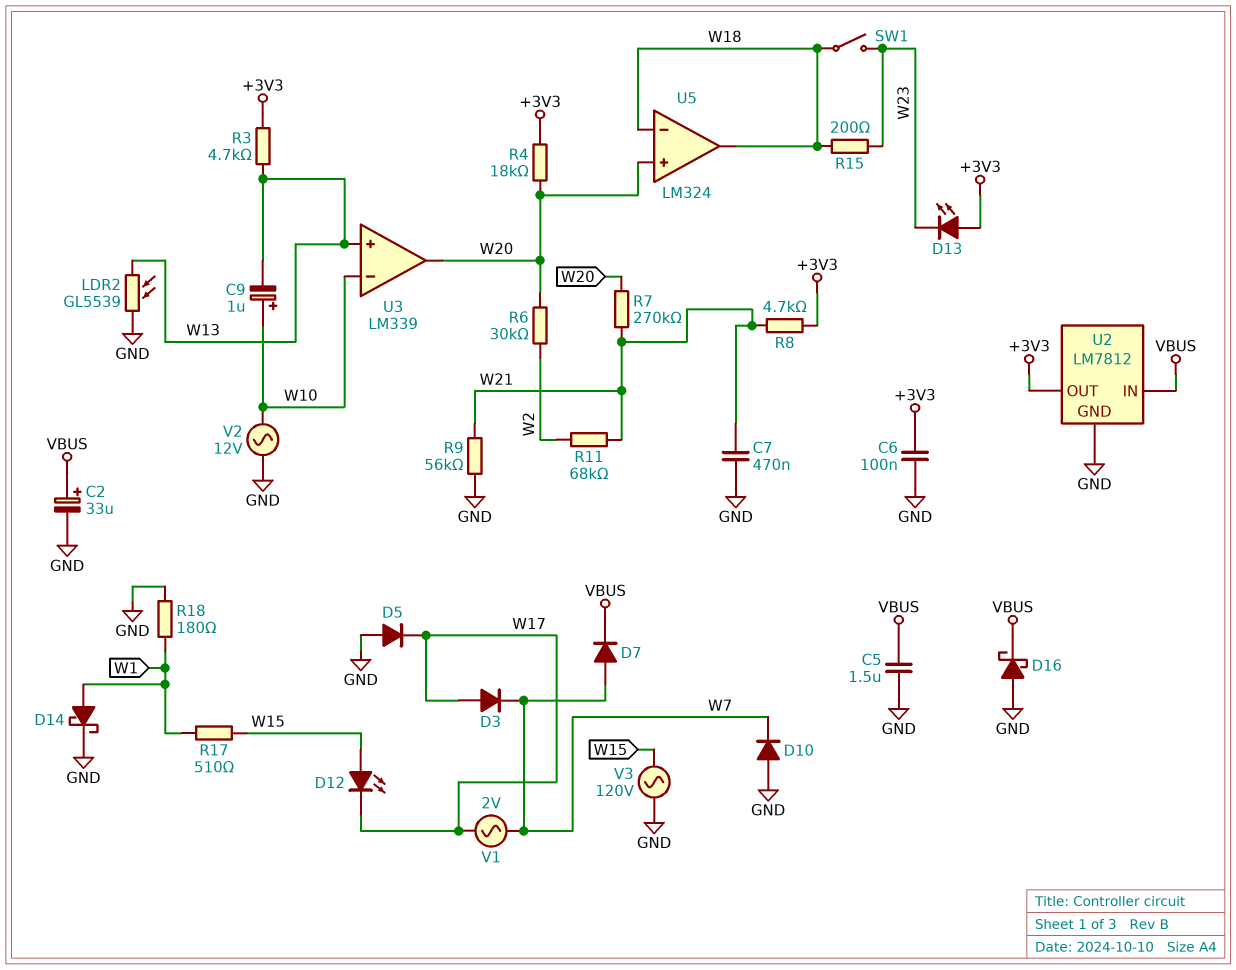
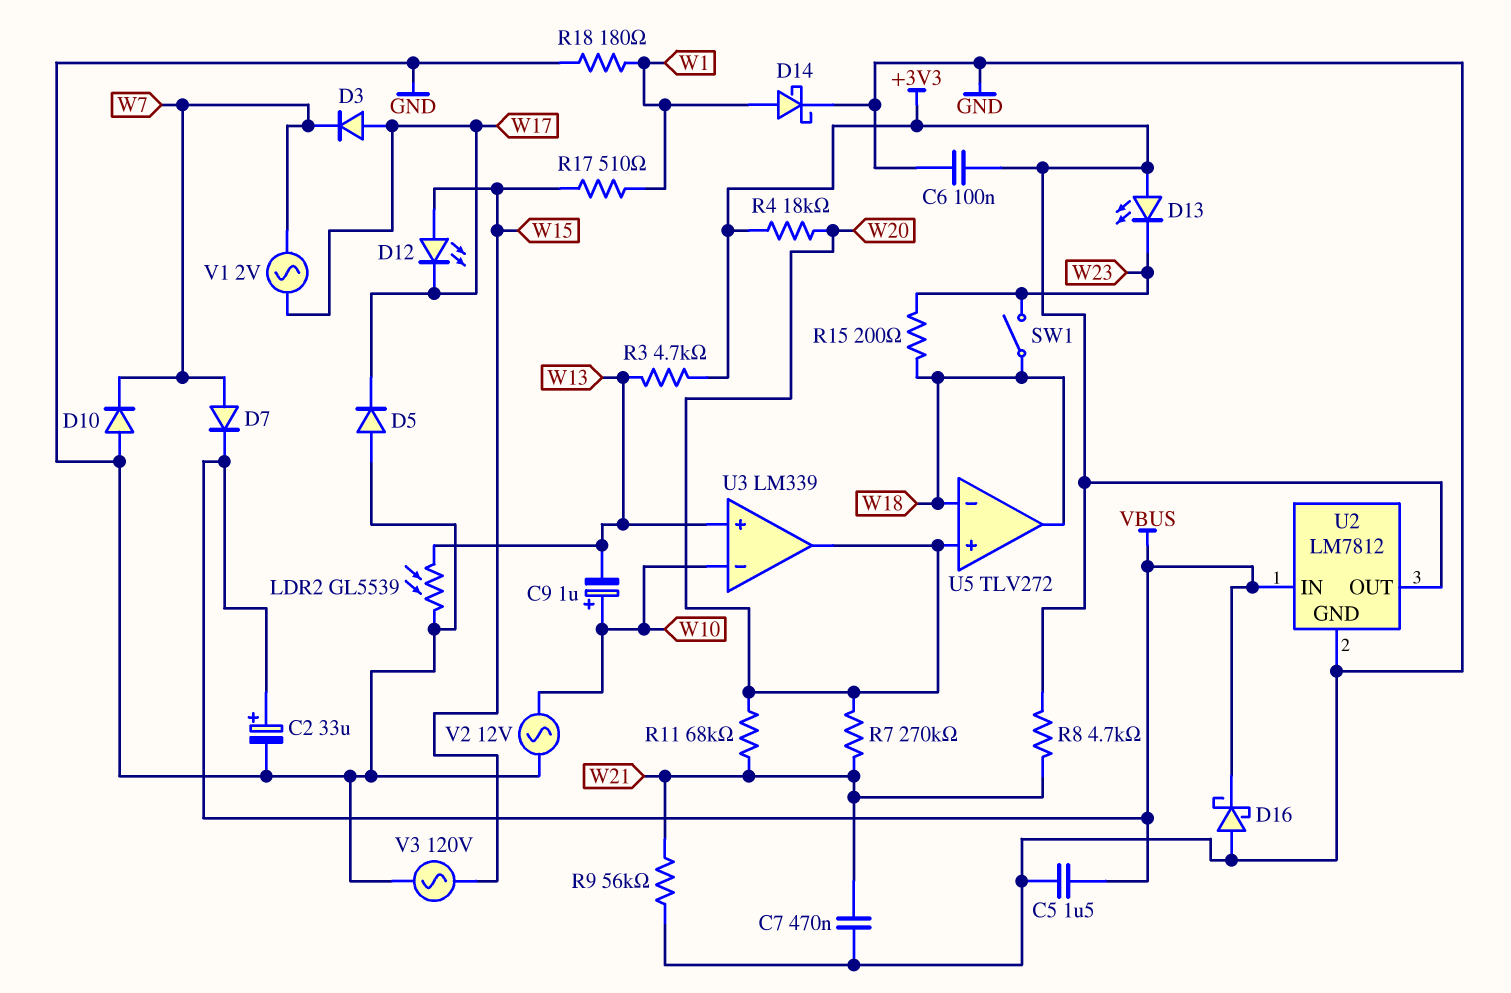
R6: 30k (W2, W20) -> none
R11: 68k (W2, W21) -> 68k (W20, W21)
U5: LM324 -> TLV272

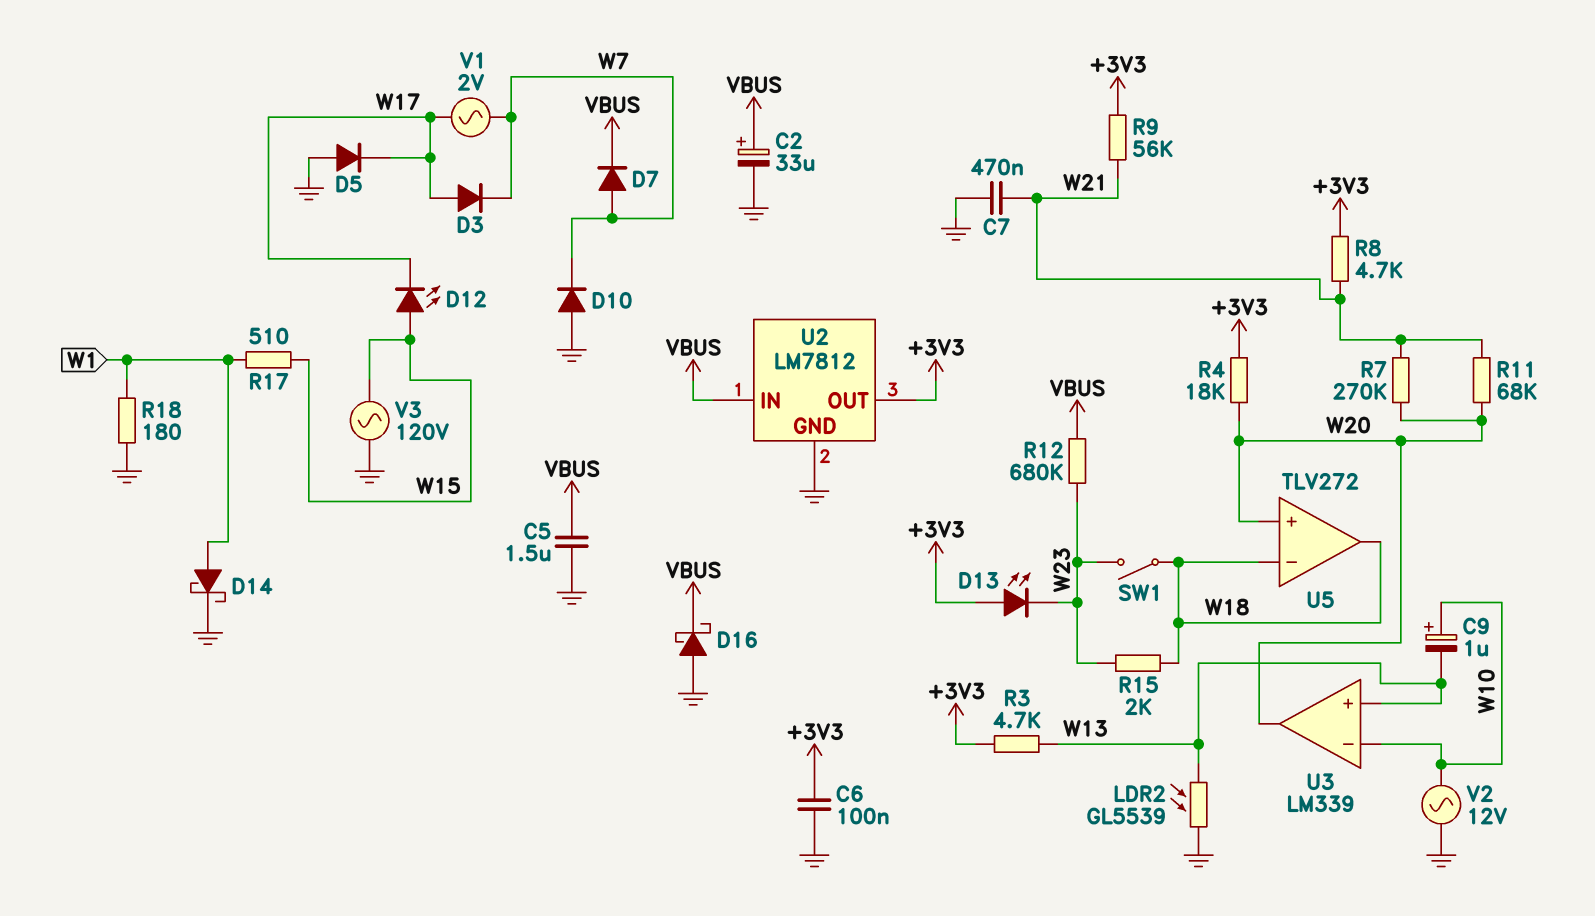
R9: 56k (GND, W21) -> 56k (+3V3, W21)
R12: none -> 680k (VBUS, W23)
R15: 200 (W18, W23) -> 2k (W18, W23)

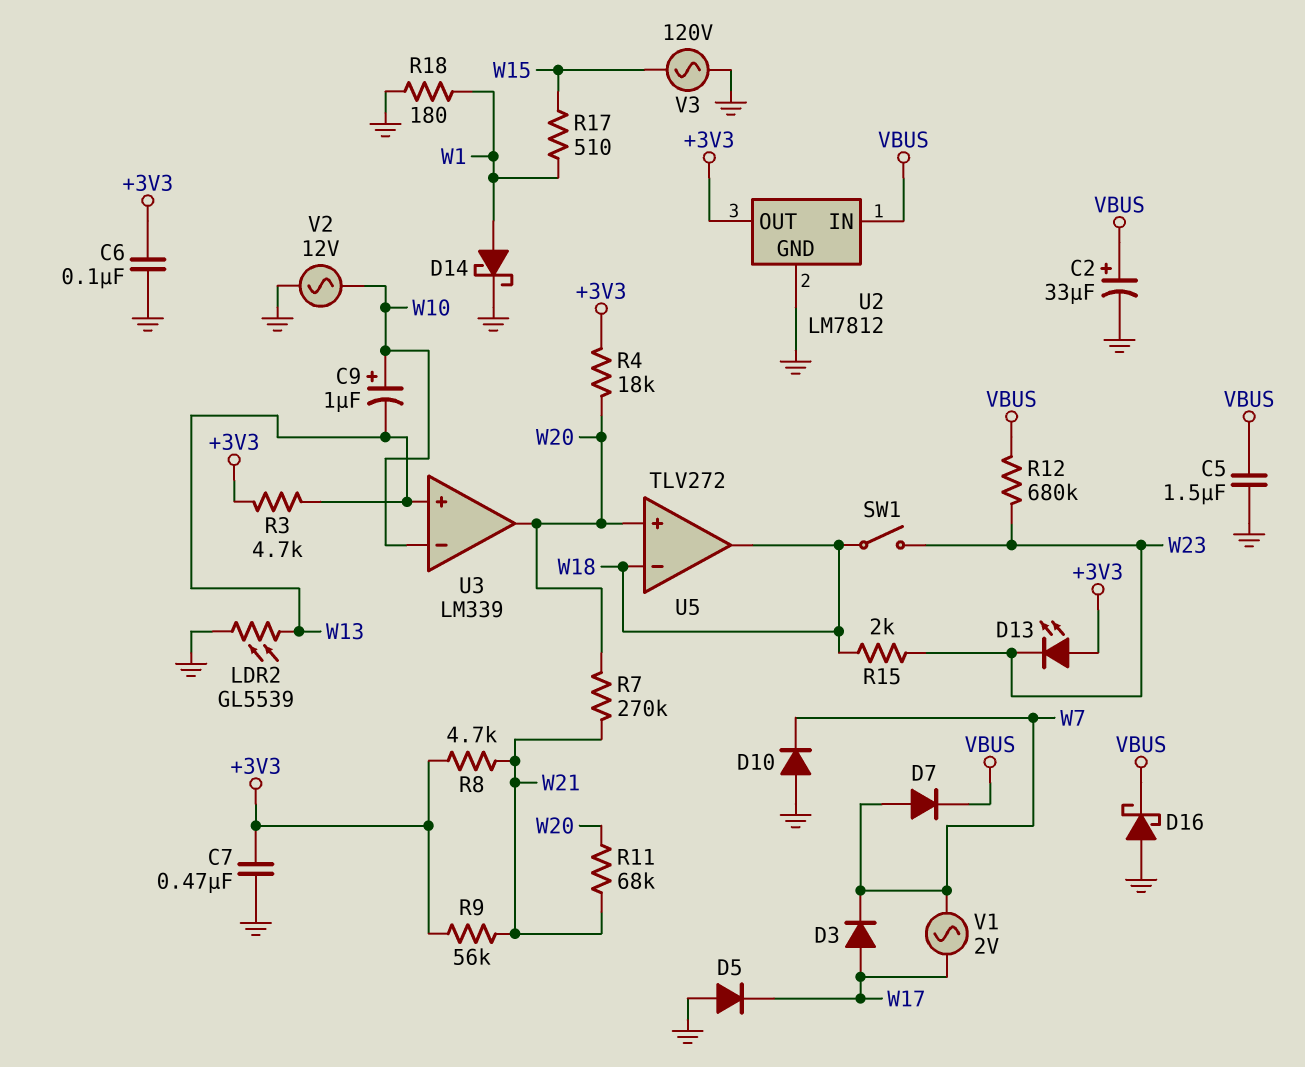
C7: 470nF (GND, W21) -> 470nF (+3V3, GND)
D12: LED (A W15, K W17) -> none

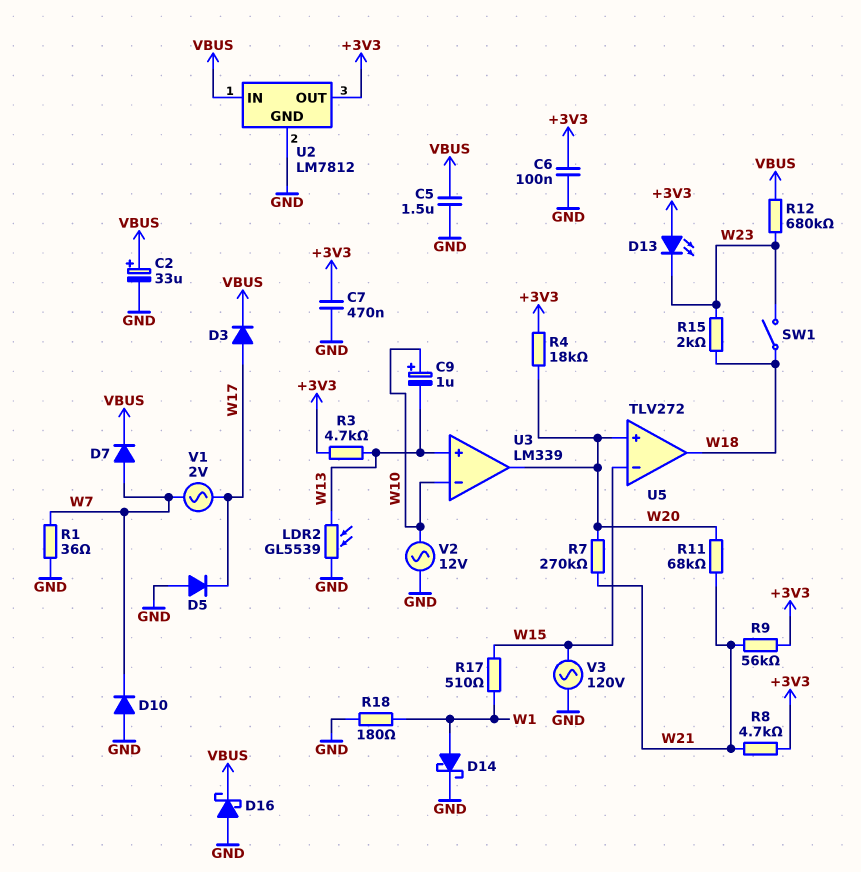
D3: diode (A W17, K W7) -> diode (A W17, K VBUS)
R1: none -> 36 (GND, W7)
U5 pin in-: W18 -> W15

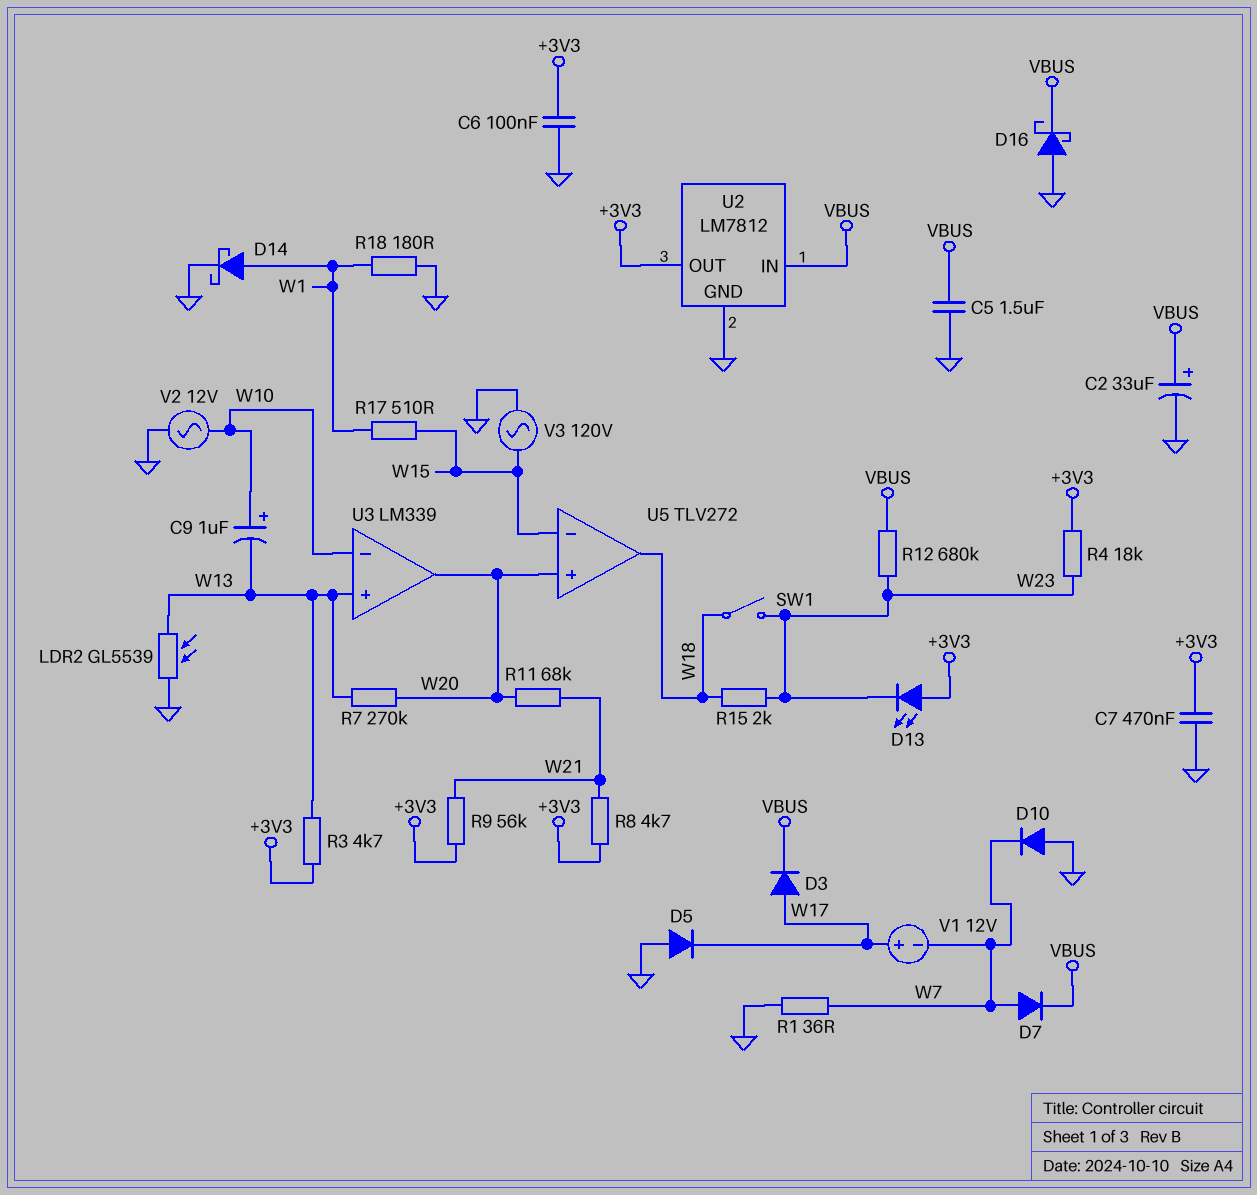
R4: 18k (+3V3, W20) -> 18k (+3V3, W23)
R7: 270k (W20, W21) -> 270k (W13, W20)
V1: AC 2V (W7, W17) -> 12V (plus W17, minus W7)

